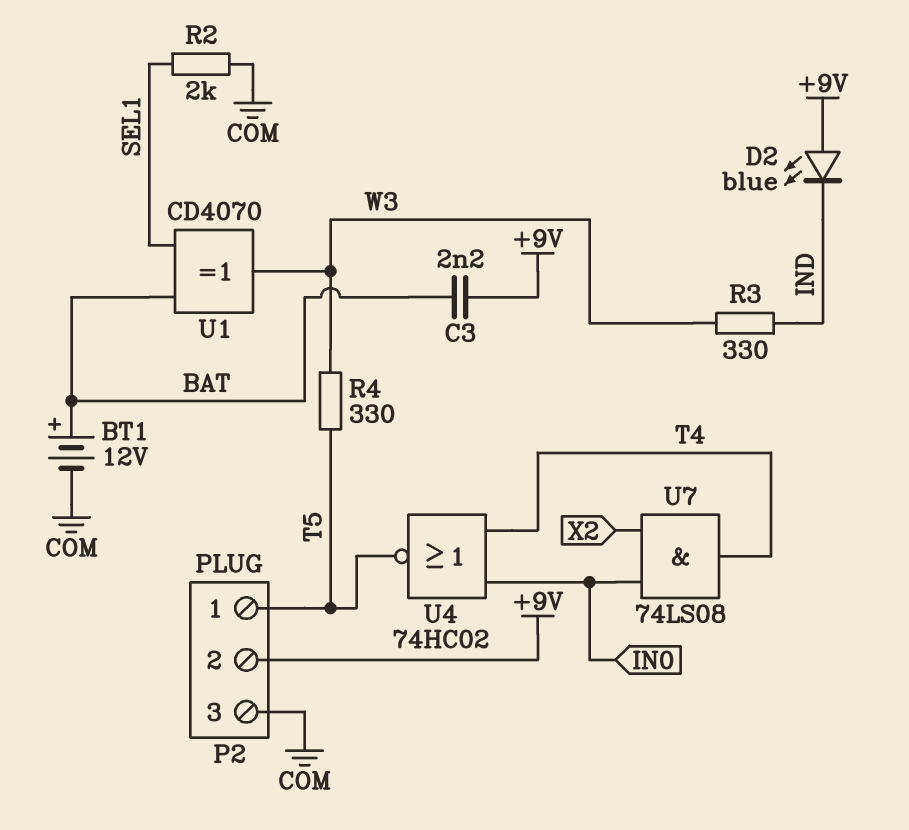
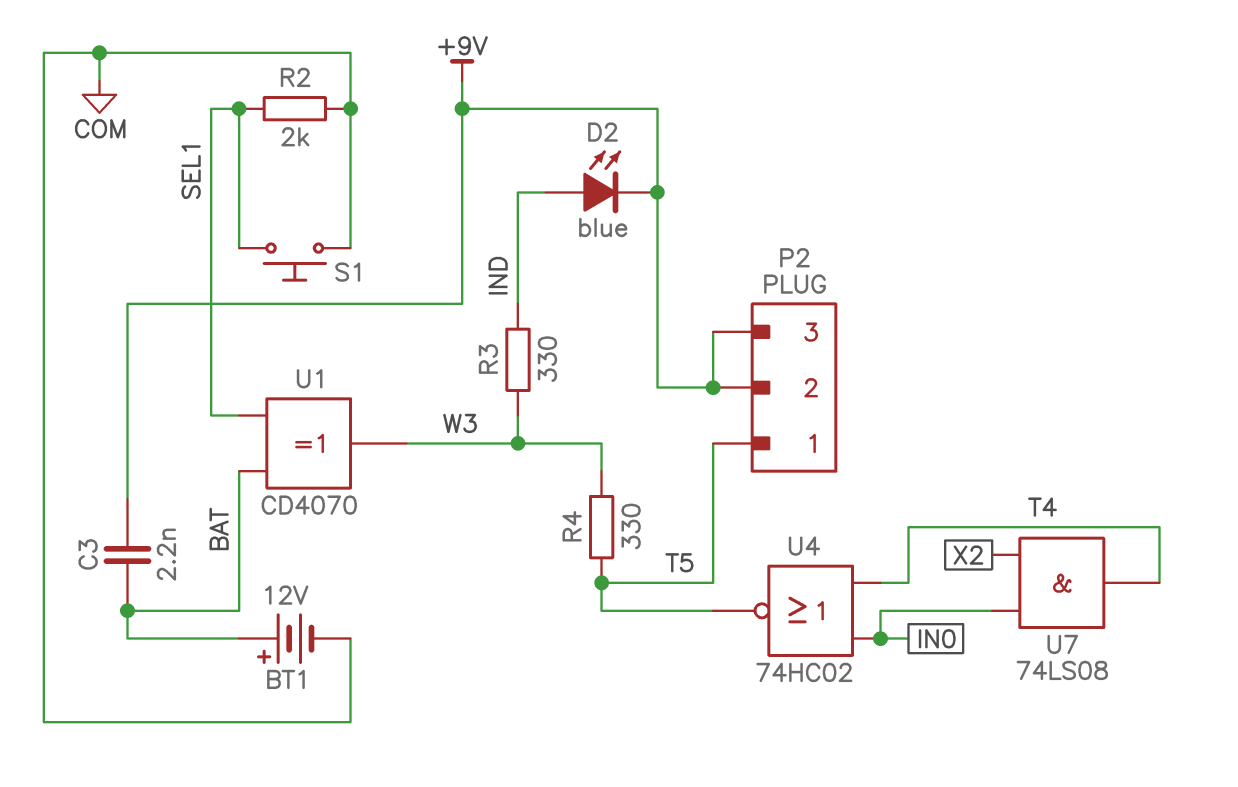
D2: LED blue (A +9V, K IND) -> LED blue (A IND, K +9V)
P2 pin 3: COM -> +9V
S1: none -> button (COM, SEL1)

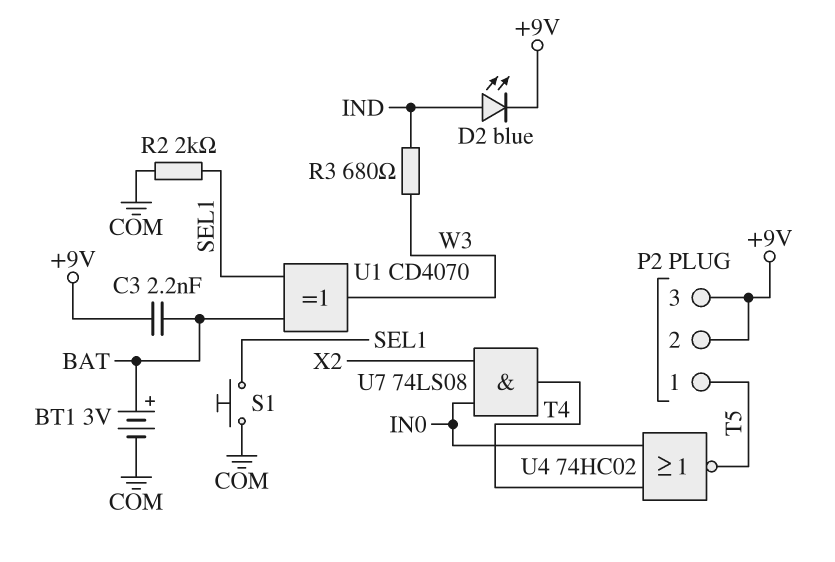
BT1: 12V (plus BAT, minus COM) -> 3V (plus BAT, minus COM)
R3: 330 (IND, W3) -> 680 (IND, W3)
R4: 330 (T5, W3) -> none

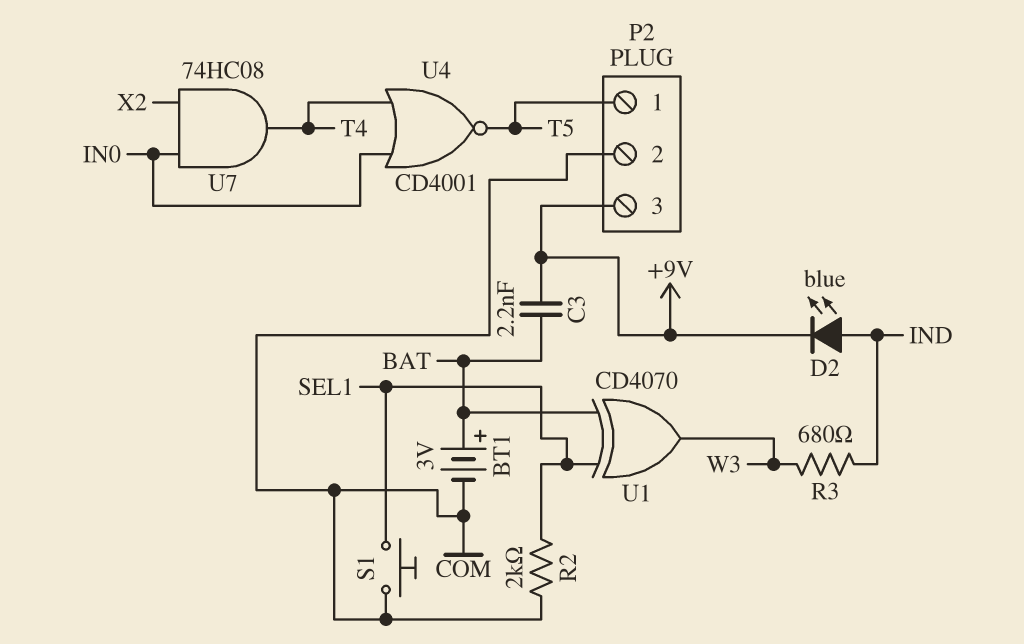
P2 pin 2: +9V -> COM
U4: NOR 74HC02 (in IN0, in T4, out T5) -> NOR CD4001 (in IN0, in T4, out T5)
U7: AND 74LS08 (in IN0, in X2, out T4) -> AND 74HC08 (in IN0, in X2, out T4)

